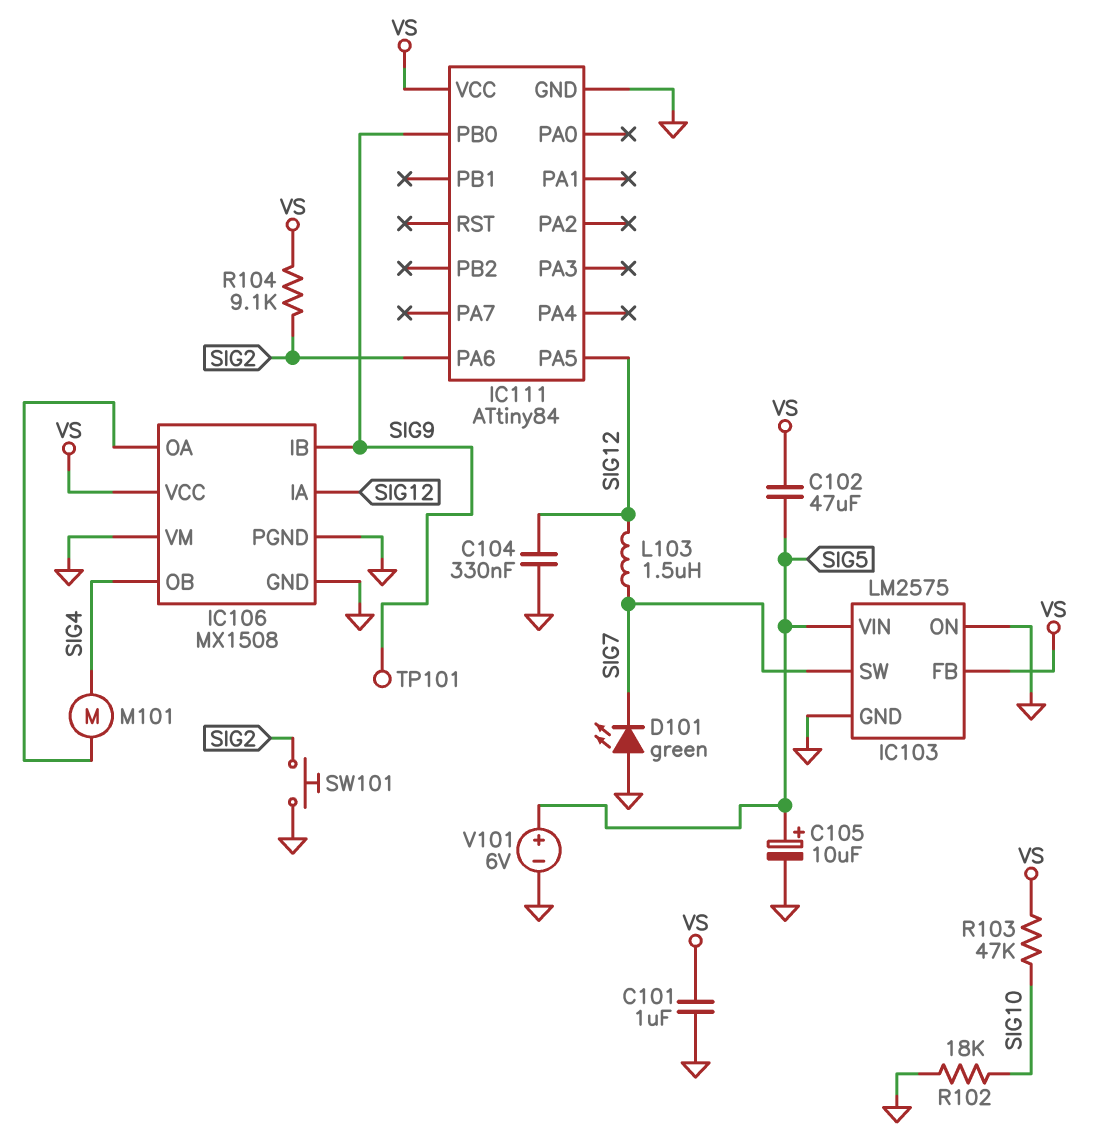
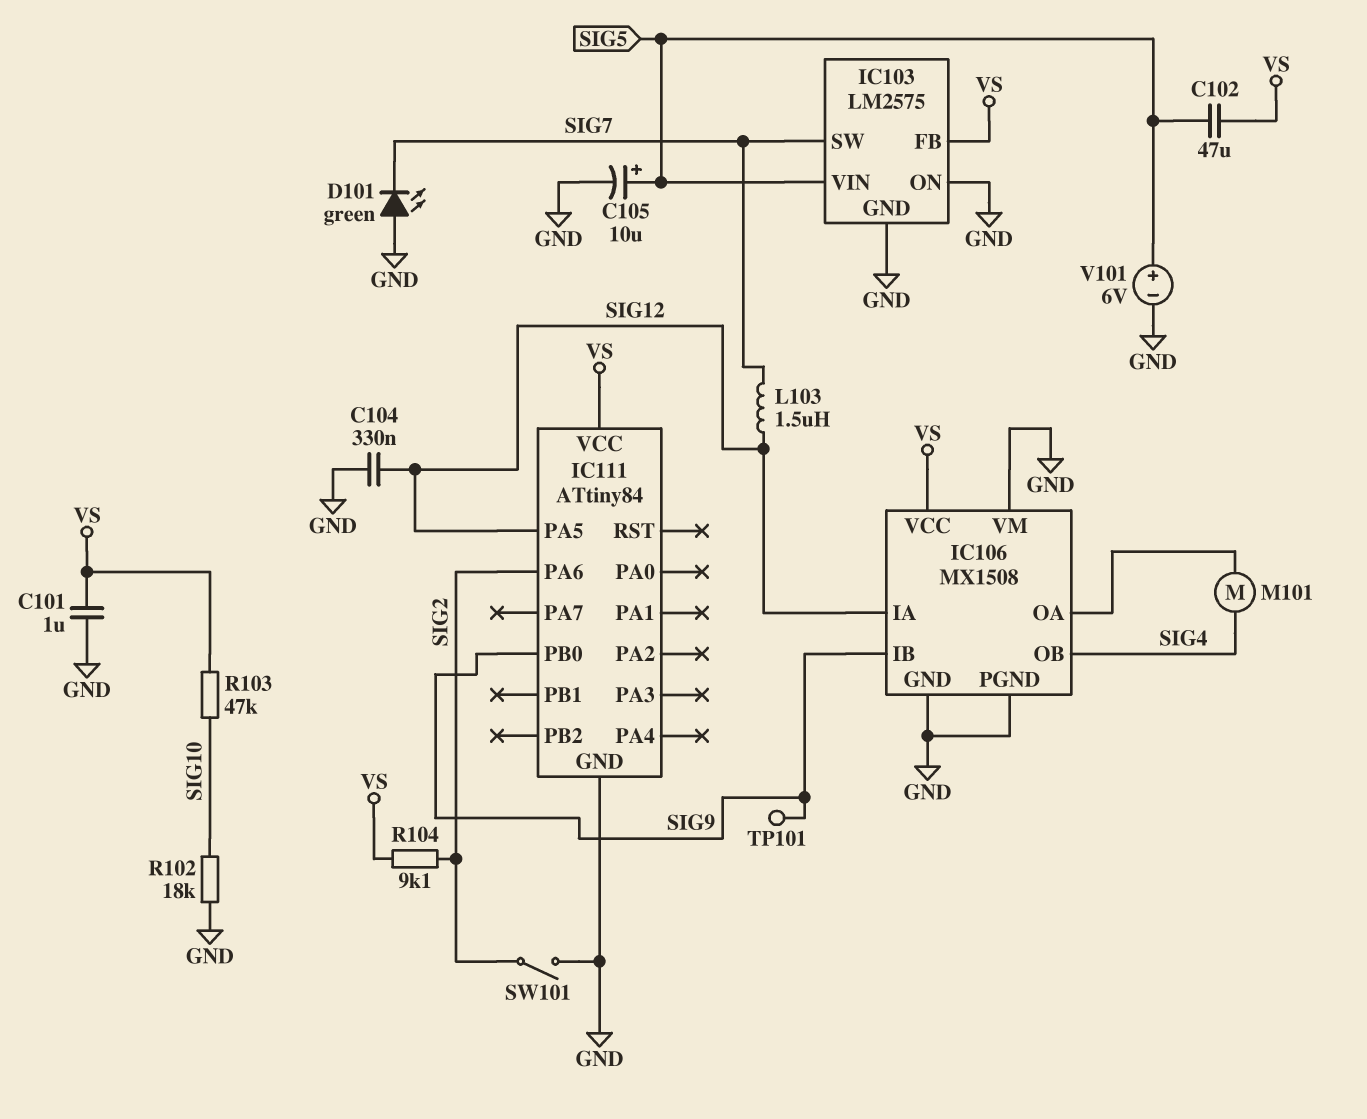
SW101: button (GND, SIG2) -> switch (GND, SIG2)

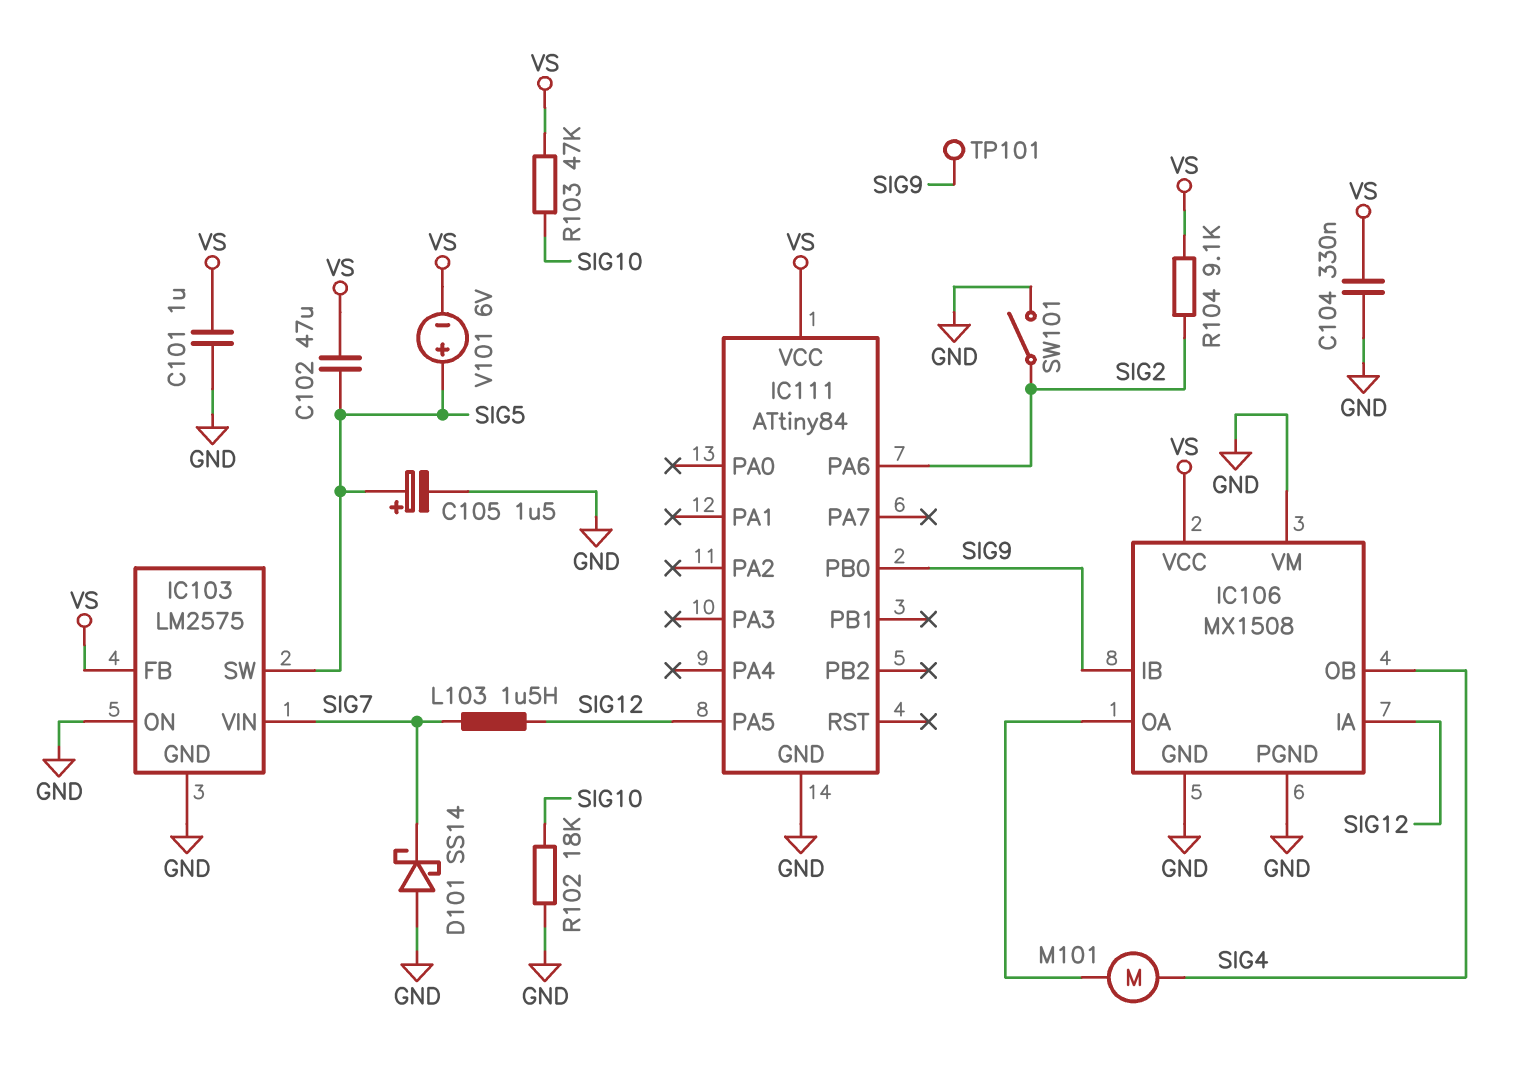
C104: 330nF (GND, SIG12) -> 330nF (GND, VS)
C105: 10uF (plus SIG5, minus GND) -> 1.5uF (plus SIG5, minus GND)
D101: LED green (A GND, K SIG7) -> schottky SS14 (A GND, K SIG7)
IC103 pin SW: SIG7 -> SIG5
IC103 pin VIN: SIG5 -> SIG7
V101: 6V (plus SIG5, minus GND) -> 6V (plus SIG5, minus VS)

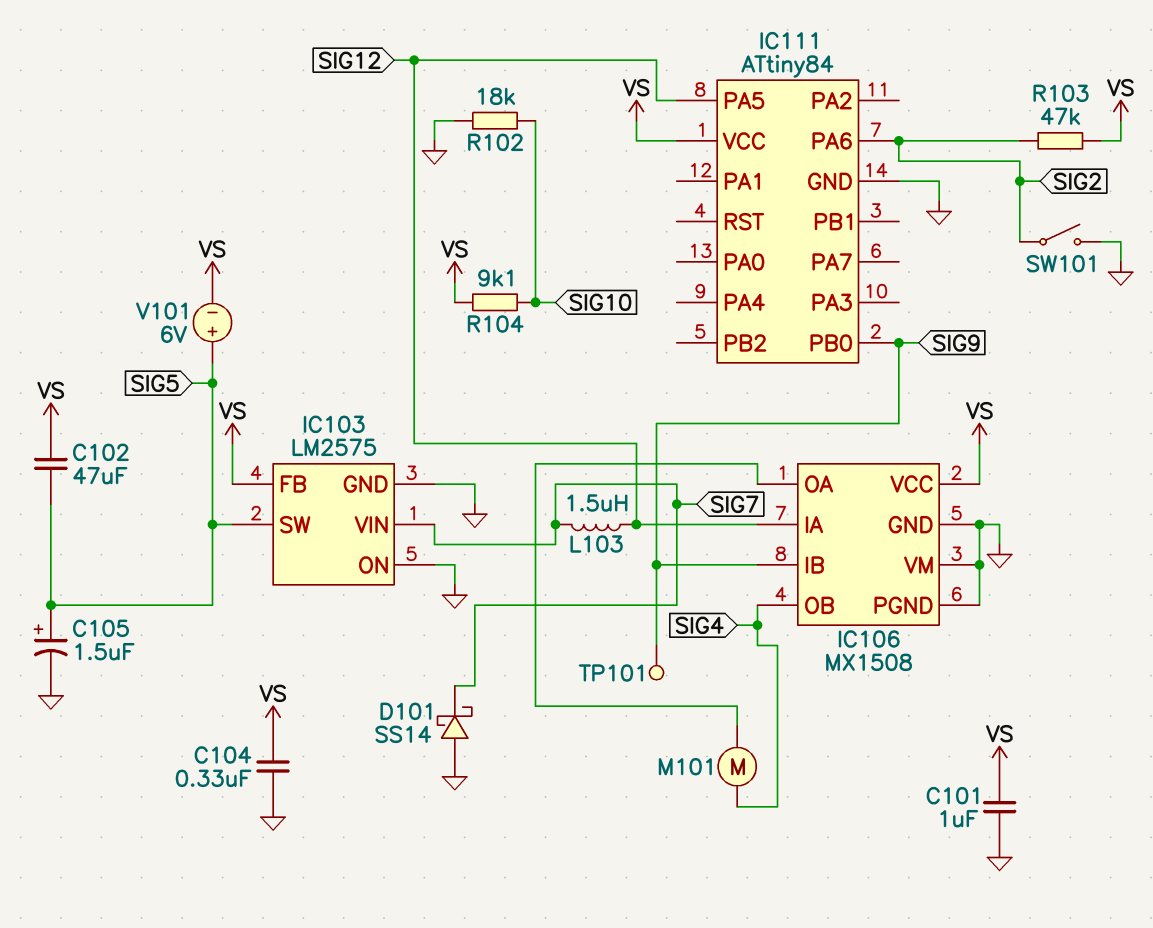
R103: 47k (SIG10, VS) -> 47k (SIG2, VS)
R104: 9.1k (SIG2, VS) -> 9.1k (SIG10, VS)

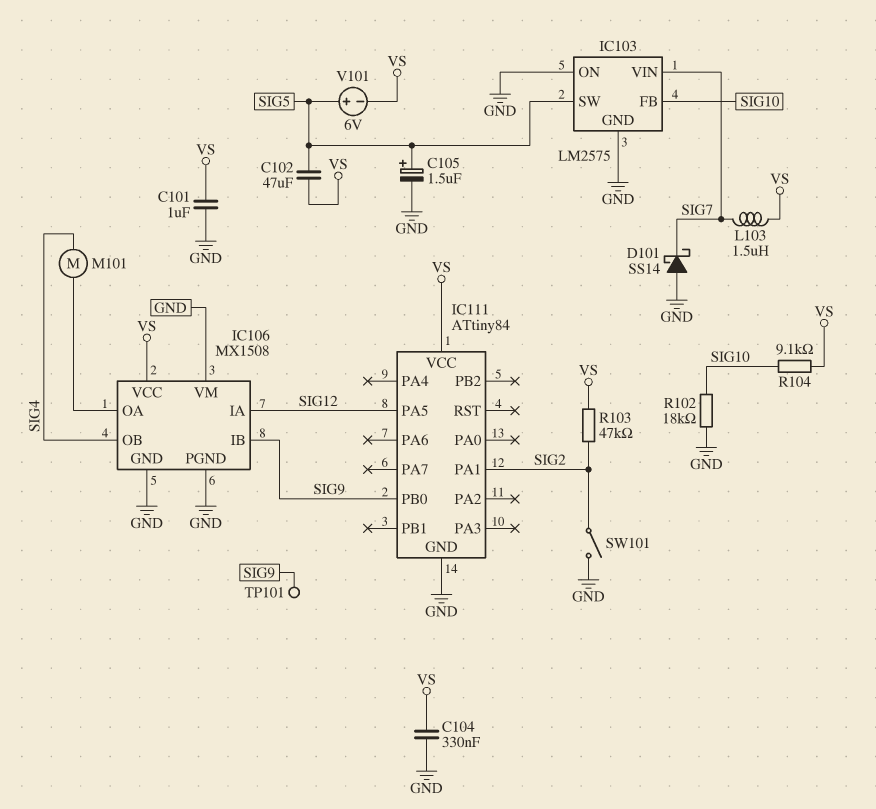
IC103 pin FB: VS -> SIG10
IC111 pin PA1: none -> SIG2
IC111 pin PA6: SIG2 -> none
L103: 1.5uH (SIG7, SIG12) -> 1.5uH (SIG7, VS)

